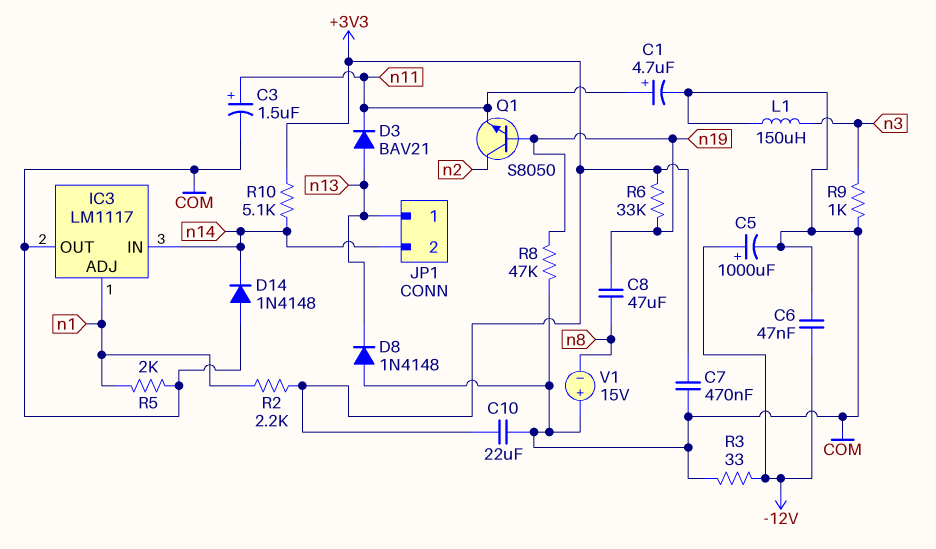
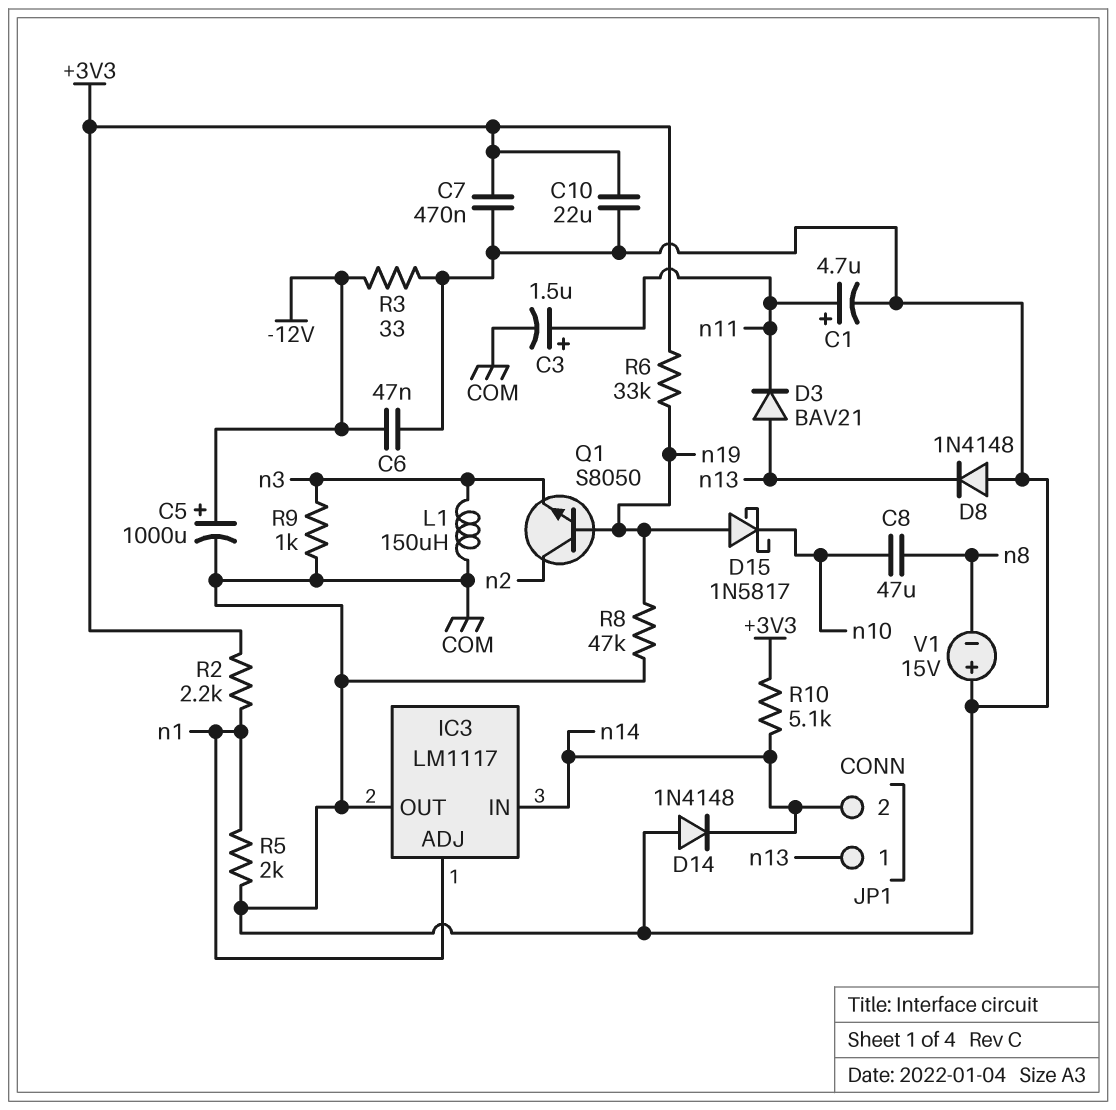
C8: 47uF (n8, n19) -> 47uF (n8, n10)
D15: none -> schottky 1N5817 (A n19, K n10)
Q1: NPN S8050 (B n19, C n2, E n11) -> NPN S8050 (B n19, C n2, E n3)

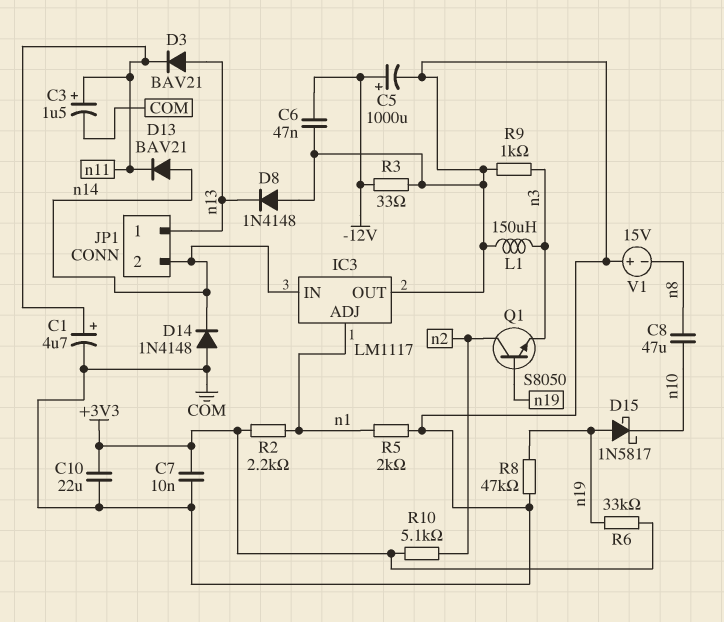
C7: 470nF (+3V3, COM) -> 10nF (+3V3, COM)
D13: none -> diode BAV21 (A n14, K n11)
R10: 5.1k (+3V3, n14) -> 5.1k (+3V3, n2)

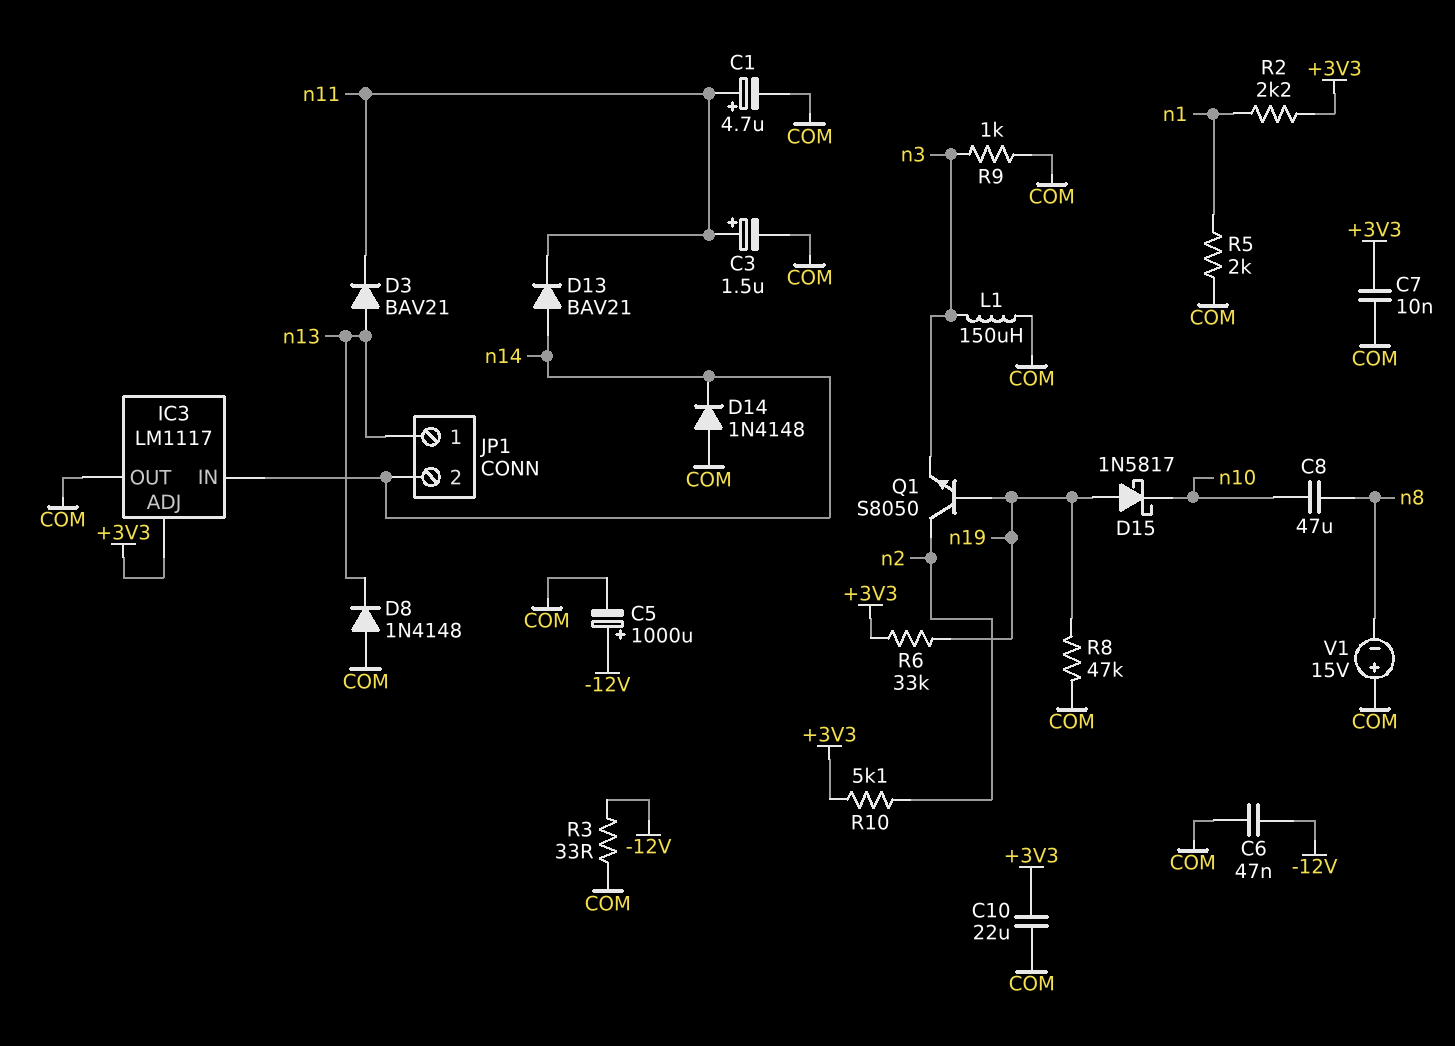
IC3 pin ADJ: n1 -> +3V3

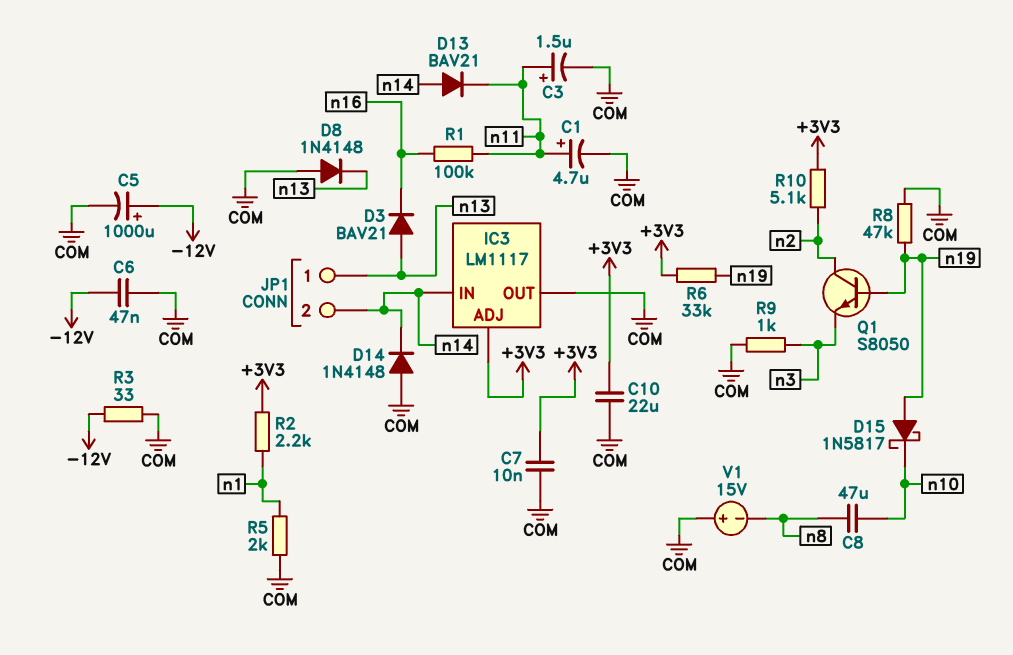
D3: diode BAV21 (A n13, K n11) -> diode BAV21 (A n13, K n16)
L1: 150uH (COM, n3) -> none
R1: none -> 100k (n11, n16)

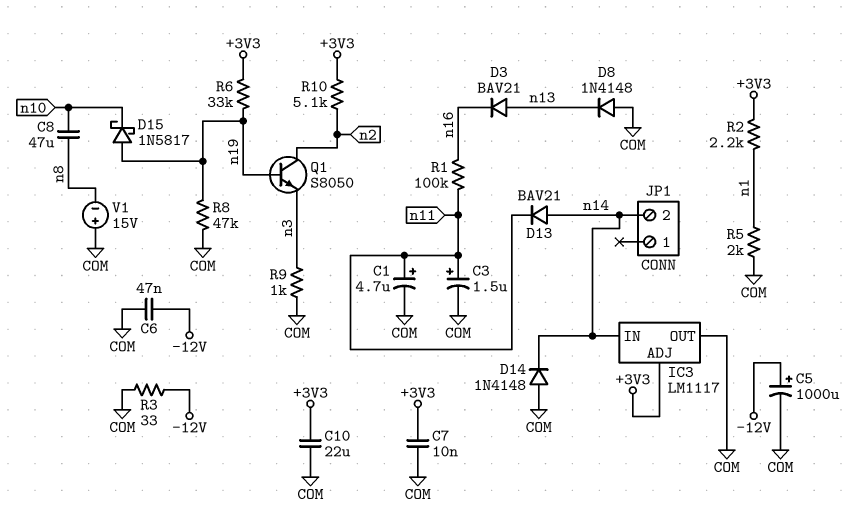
JP1 pin 1: n13 -> none

